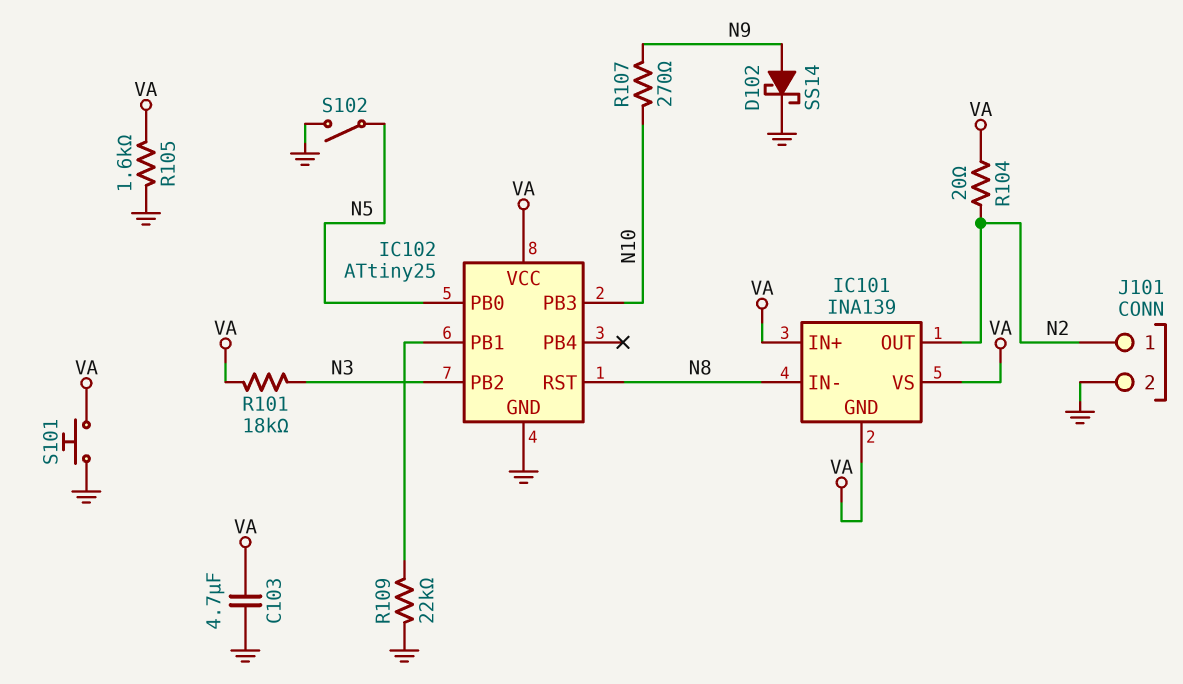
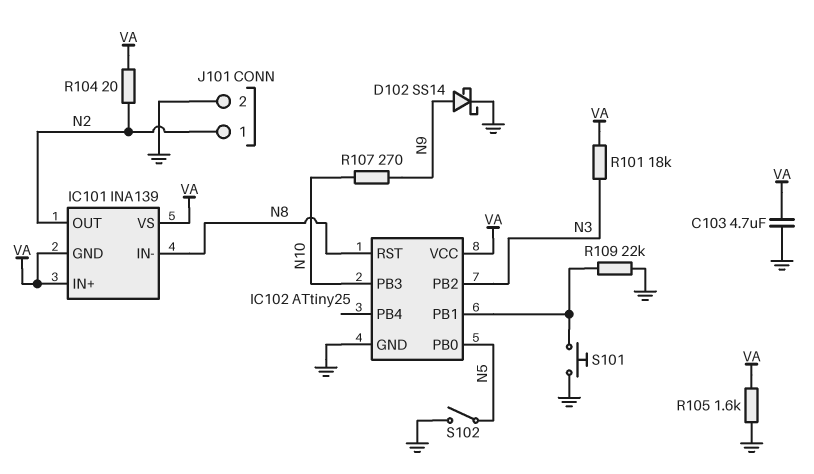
S101: button (GND, VA) -> button (GND, IC102/PB1)

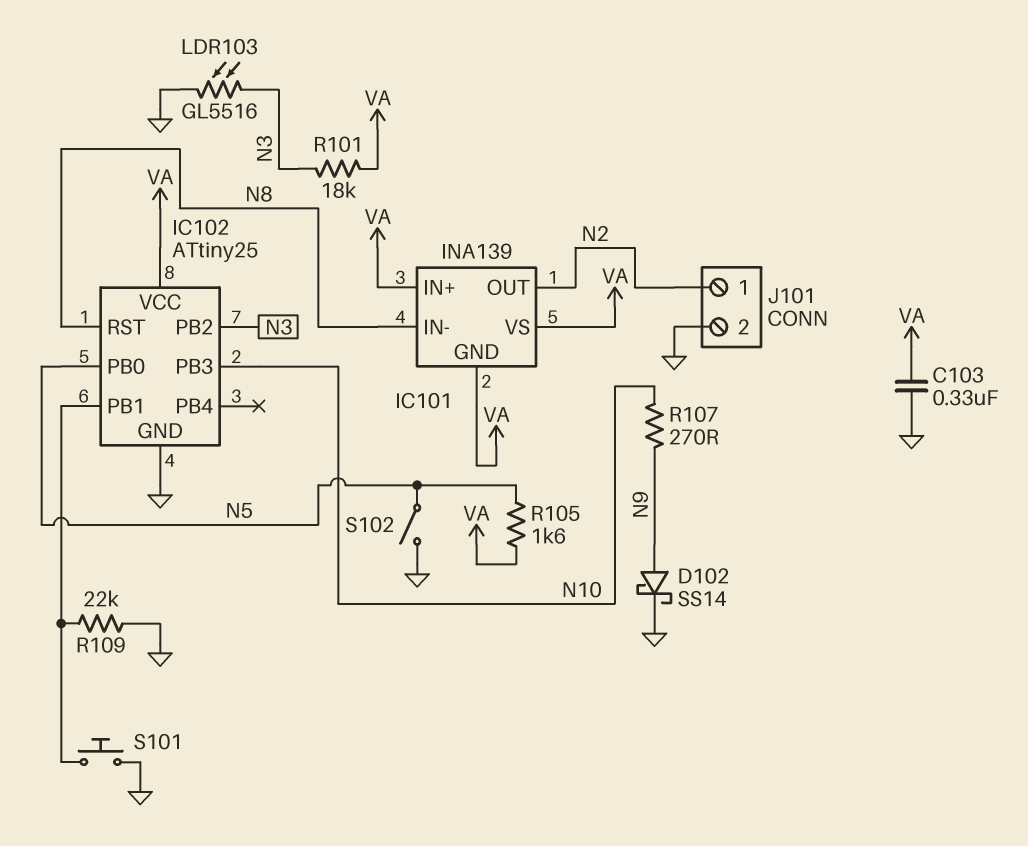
C103: 4.7uF (GND, VA) -> 330nF (GND, VA)
LDR103: none -> GL5516 (GND, N3)
R104: 20 (N2, VA) -> none
R105: 1.6k (GND, VA) -> 1.6k (N5, VA)

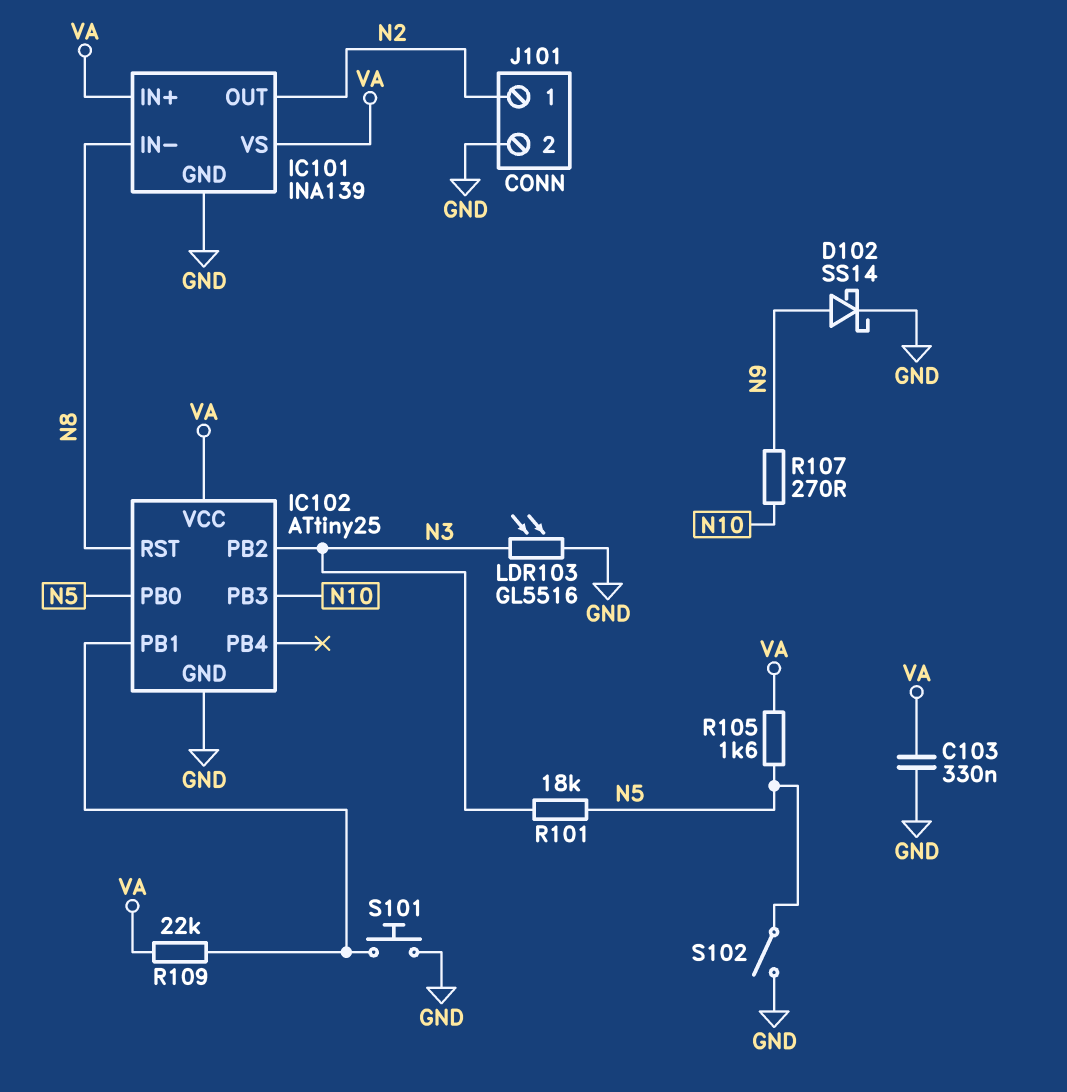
IC101 pin GND: VA -> GND
R101: 18k (N3, VA) -> 18k (N3, N5)
R109: 22k (GND, IC102/PB1) -> 22k (IC102/PB1, VA)

